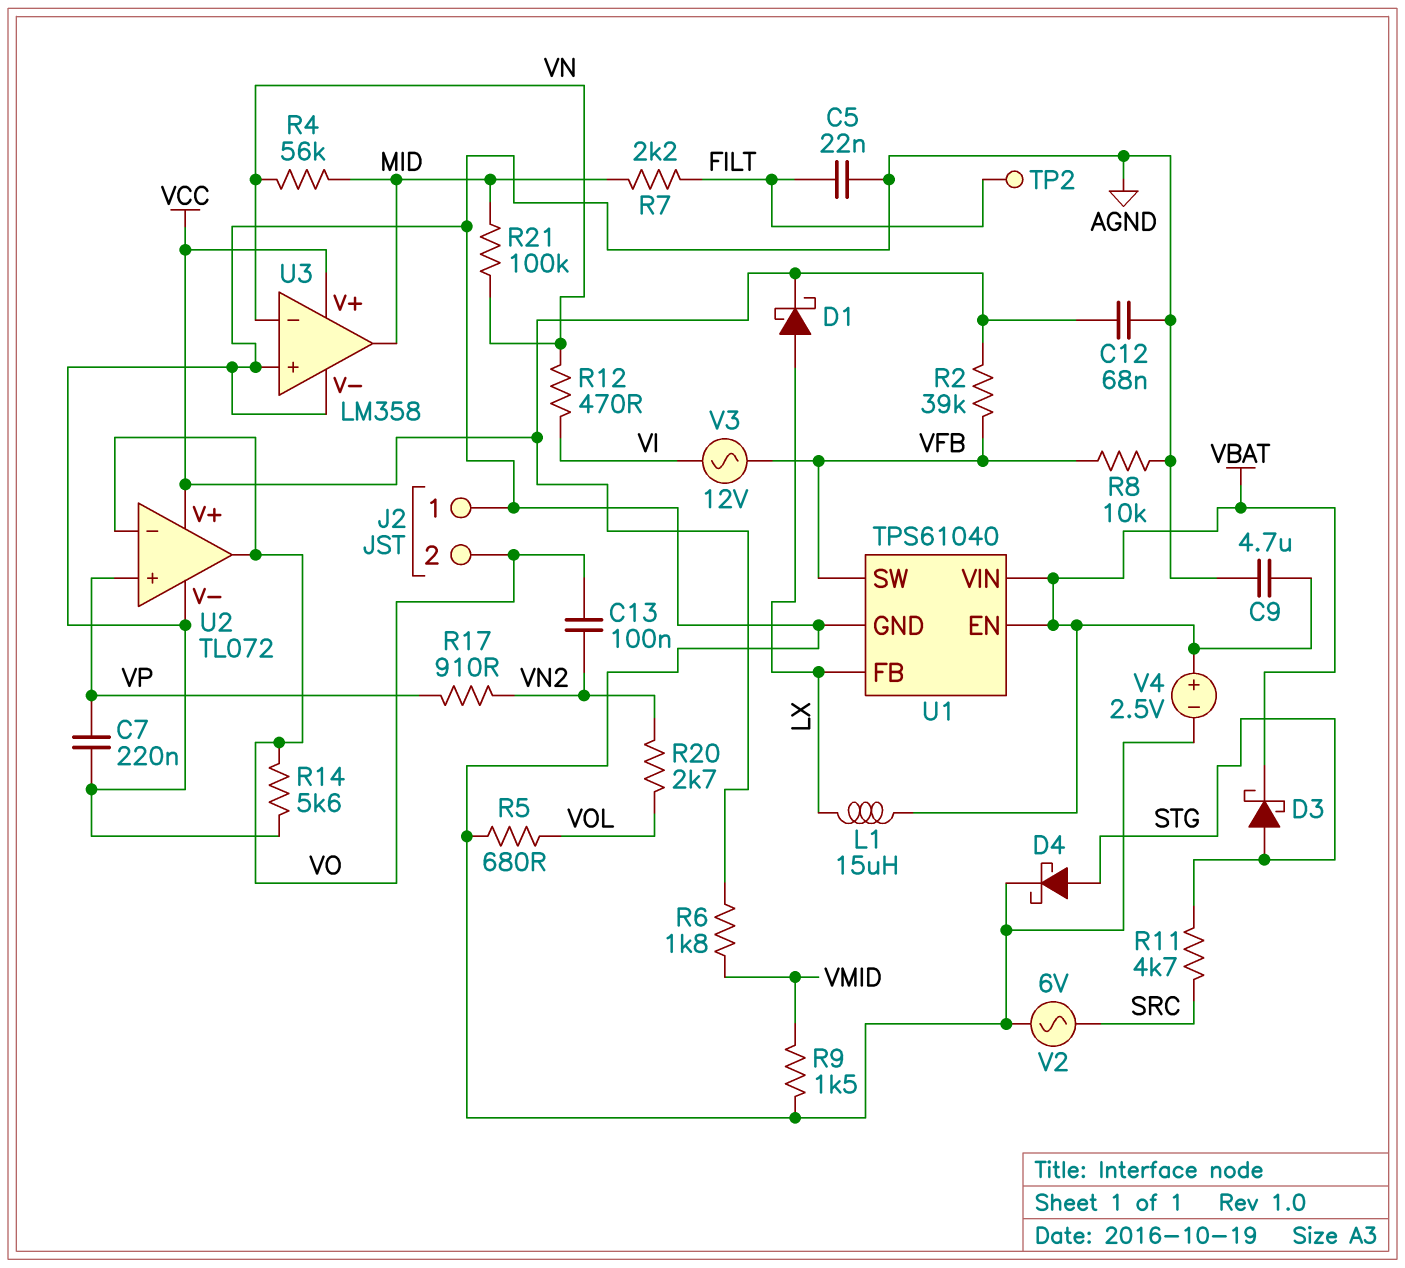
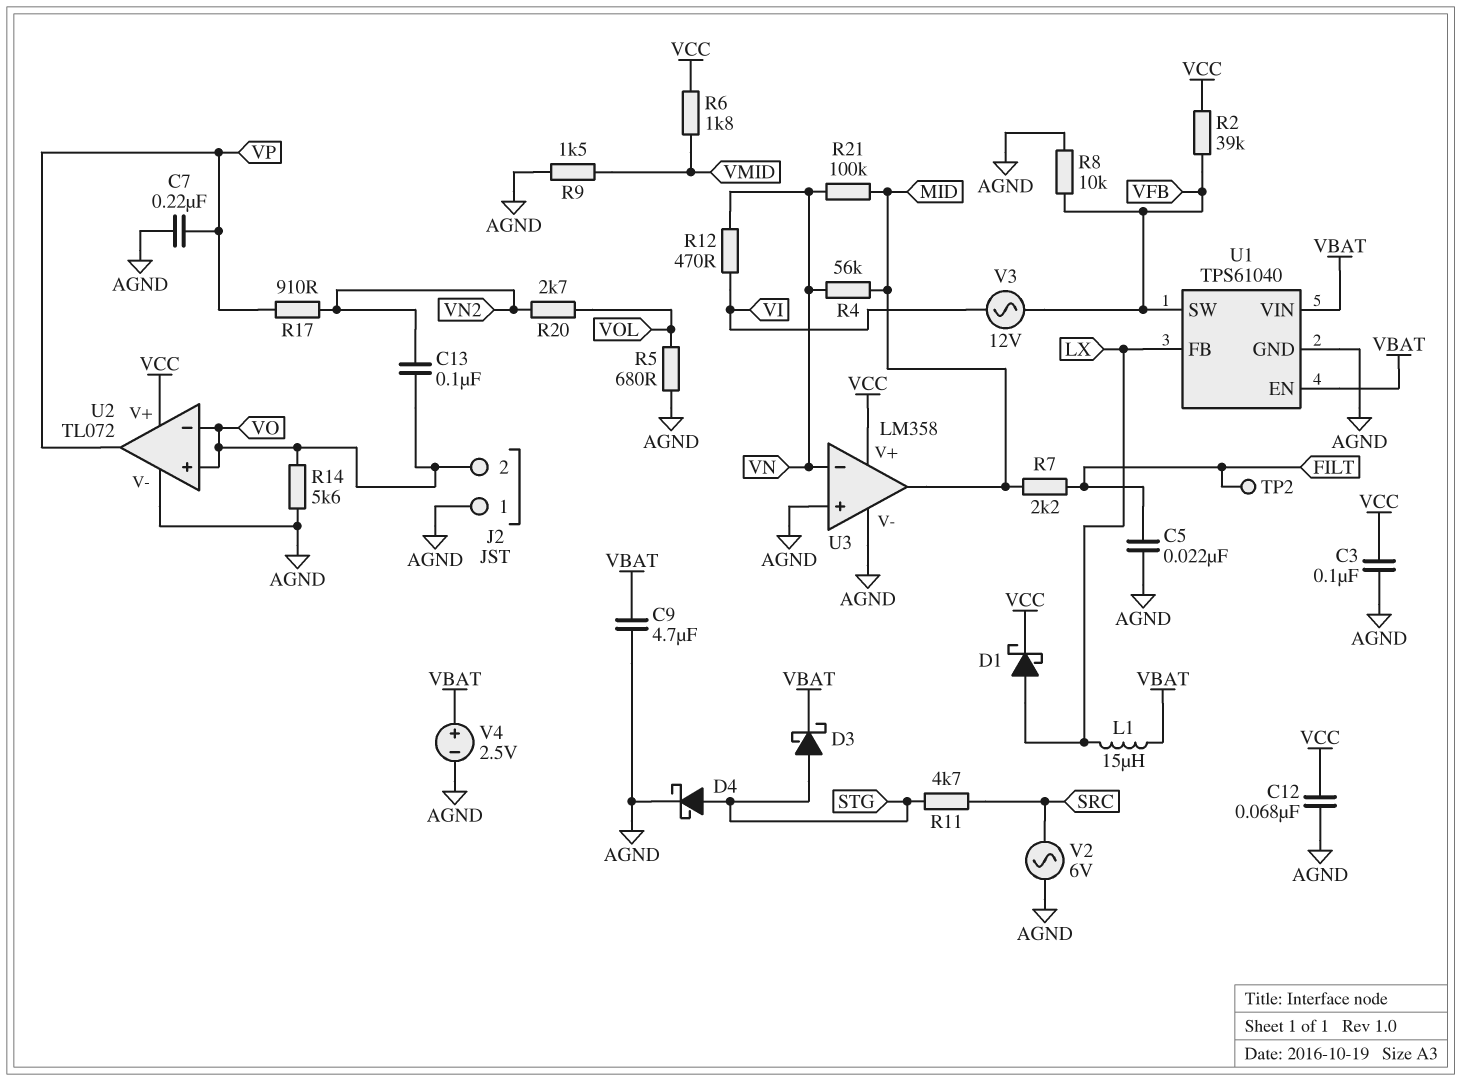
C3: none -> 100nF (AGND, VCC)
U2 pin in+: VP -> VO
U2 pin out: VO -> VP

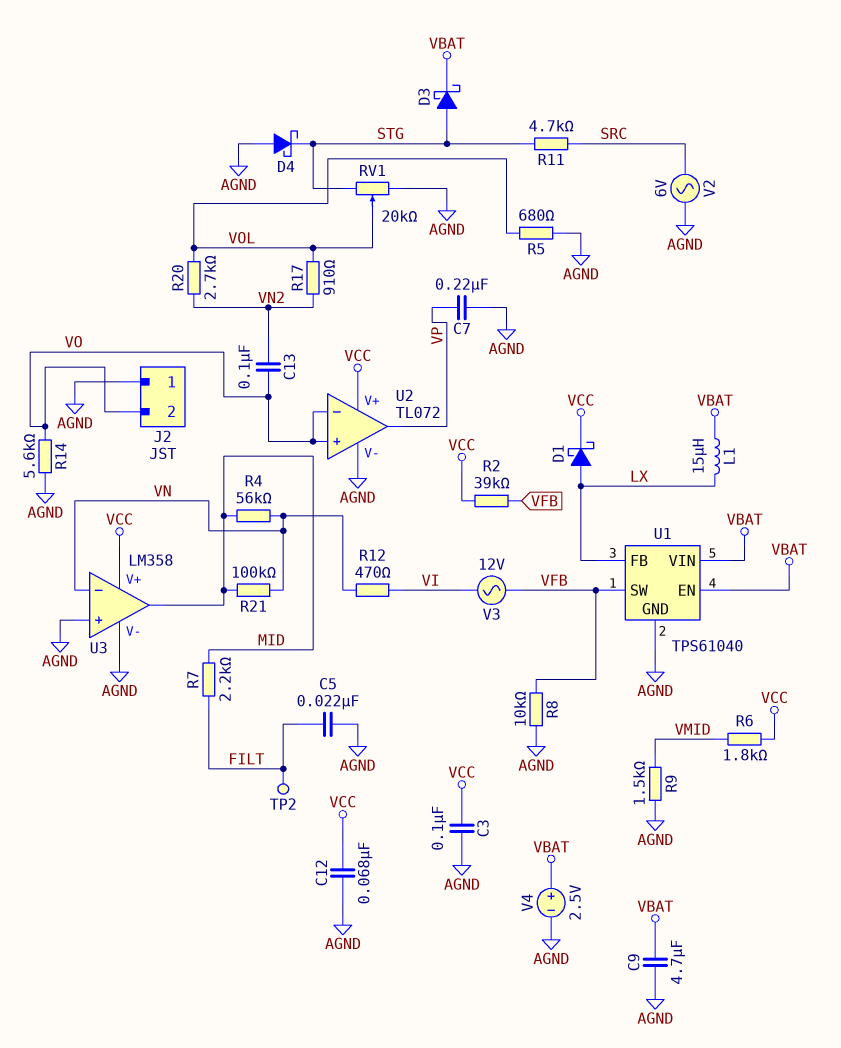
D4: schottky (A STG, K AGND) -> schottky (A AGND, K STG)
R17: 910 (VN2, VP) -> 910 (VN2, VOL)
RV1: none -> 20k (AGND, STG, wiper VOL)

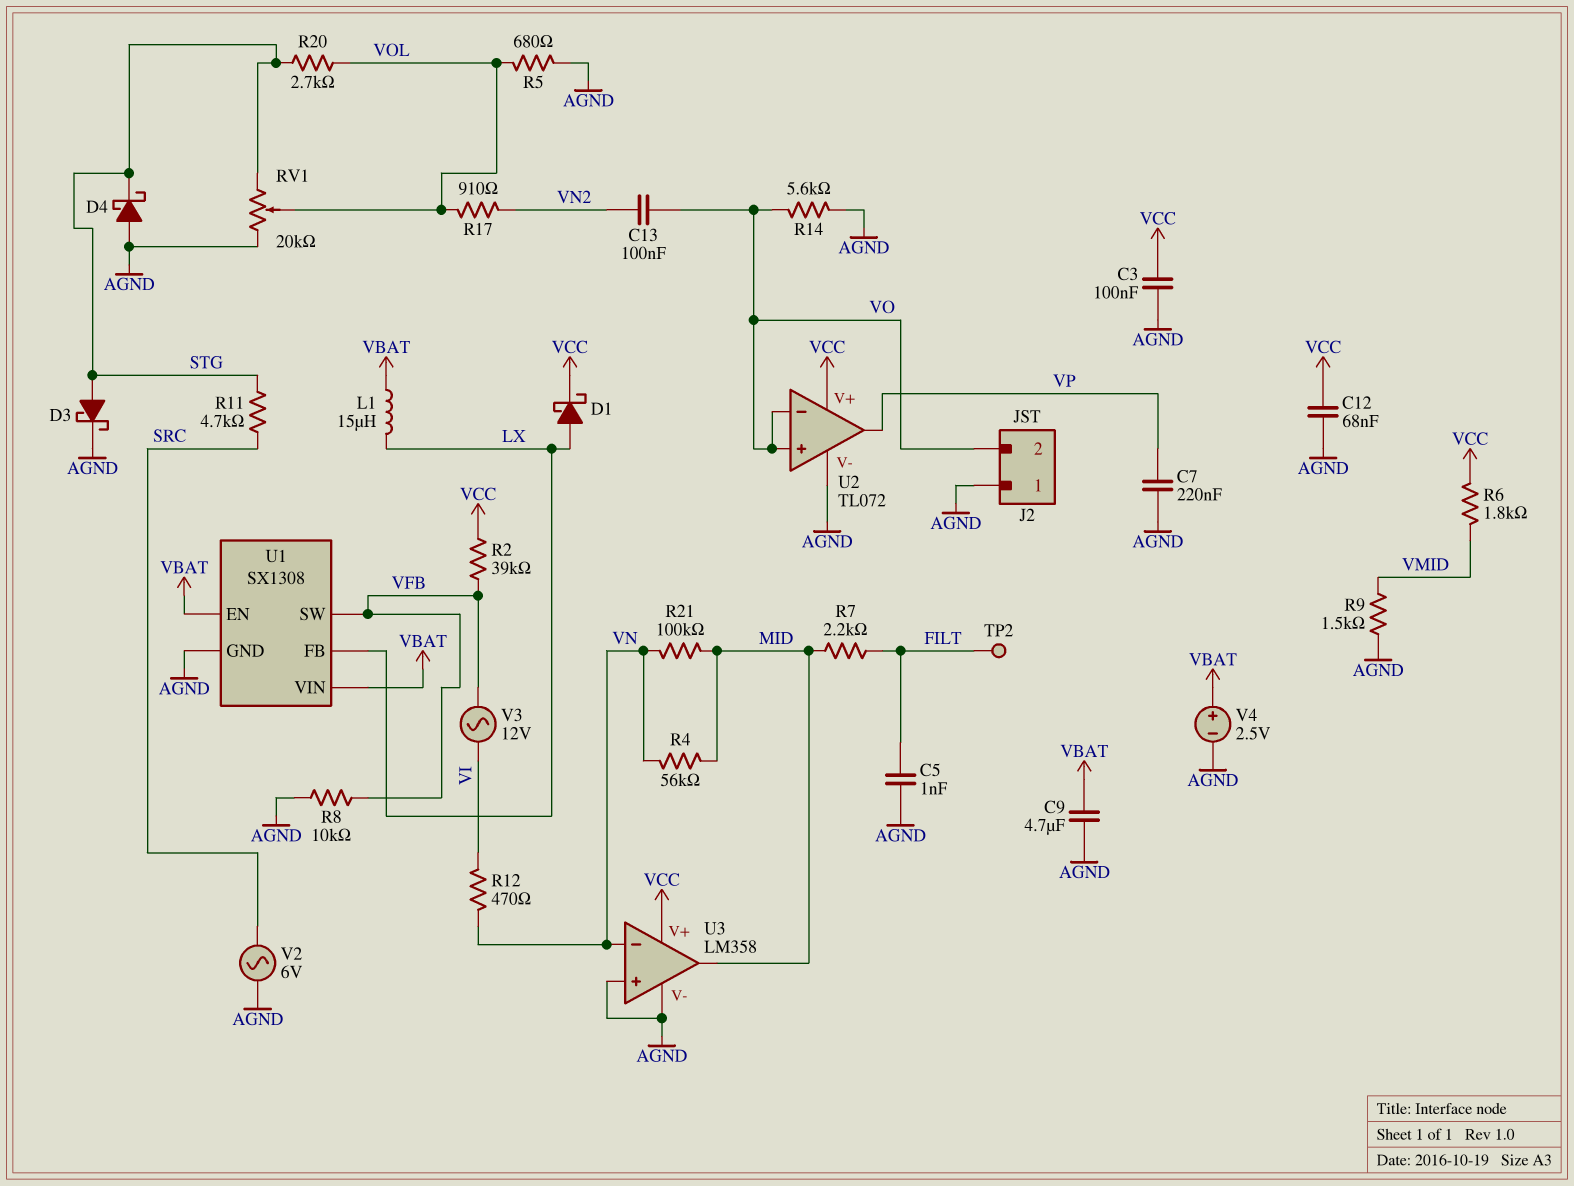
C5: 22nF (AGND, FILT) -> 1nF (AGND, FILT)
D3: schottky (A STG, K VBAT) -> schottky (A STG, K AGND)
R20: 2.7k (VN2, VOL) -> 2.7k (STG, VOL)
U1: TPS61040 -> SX1308

